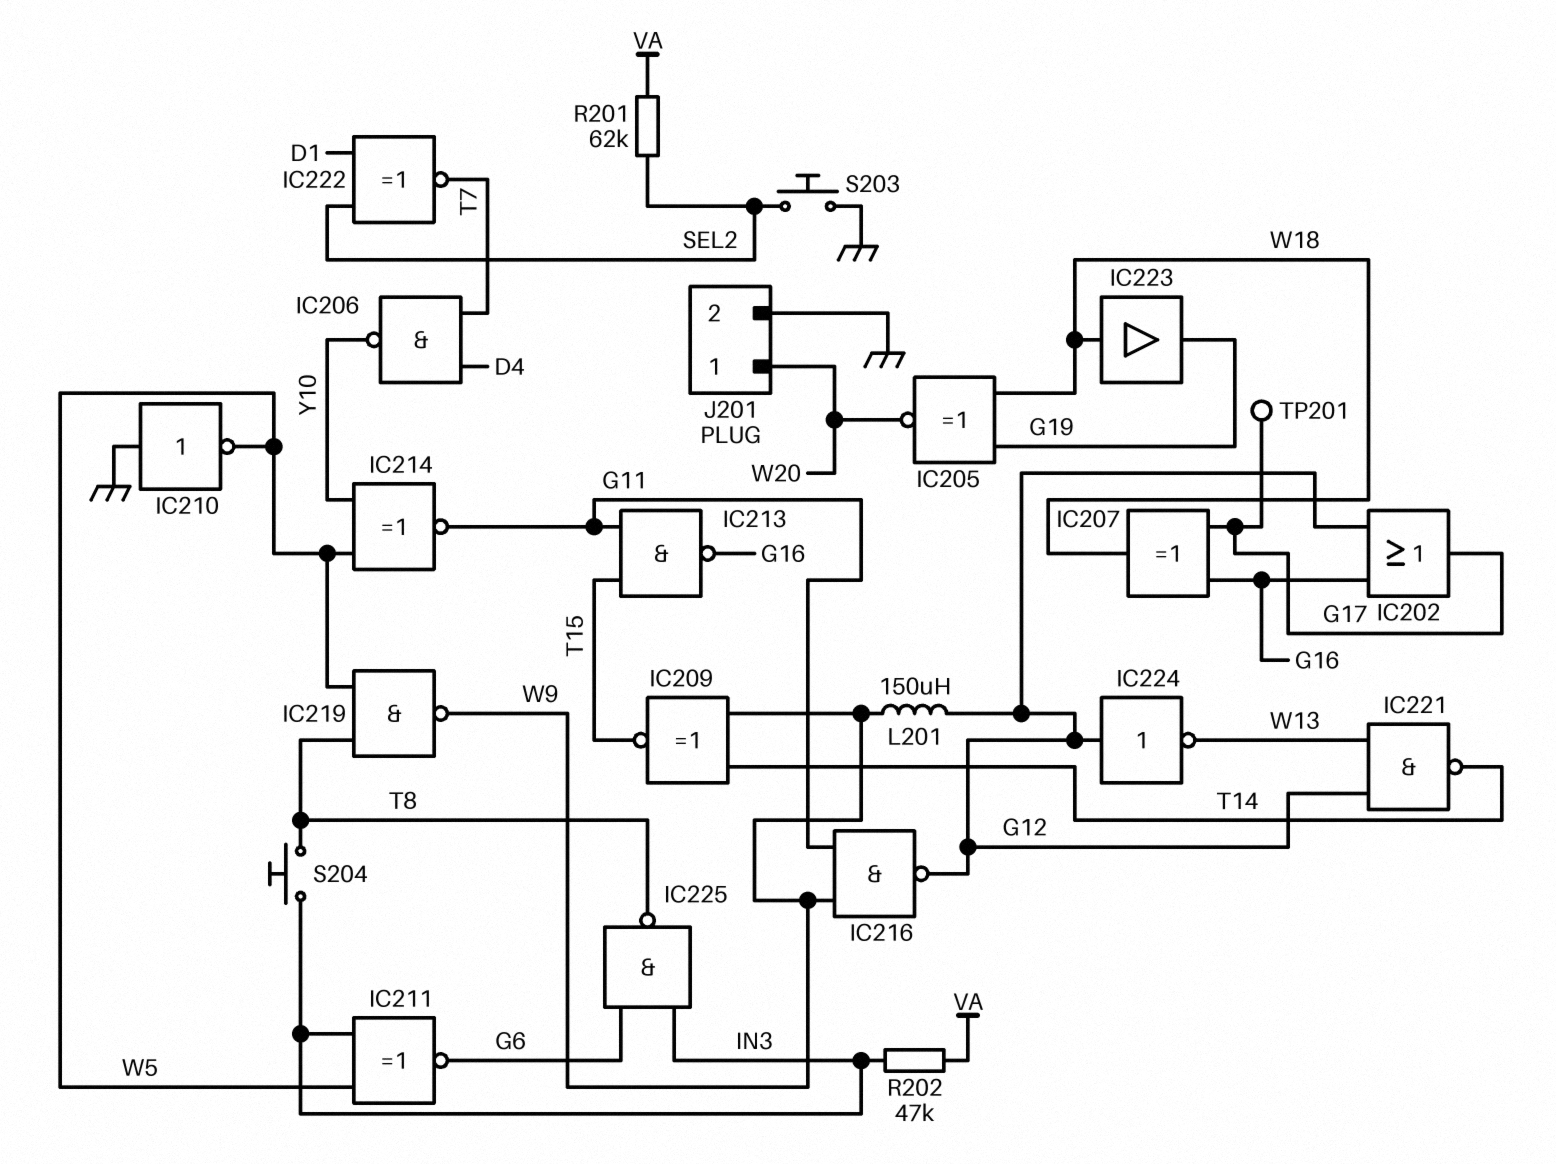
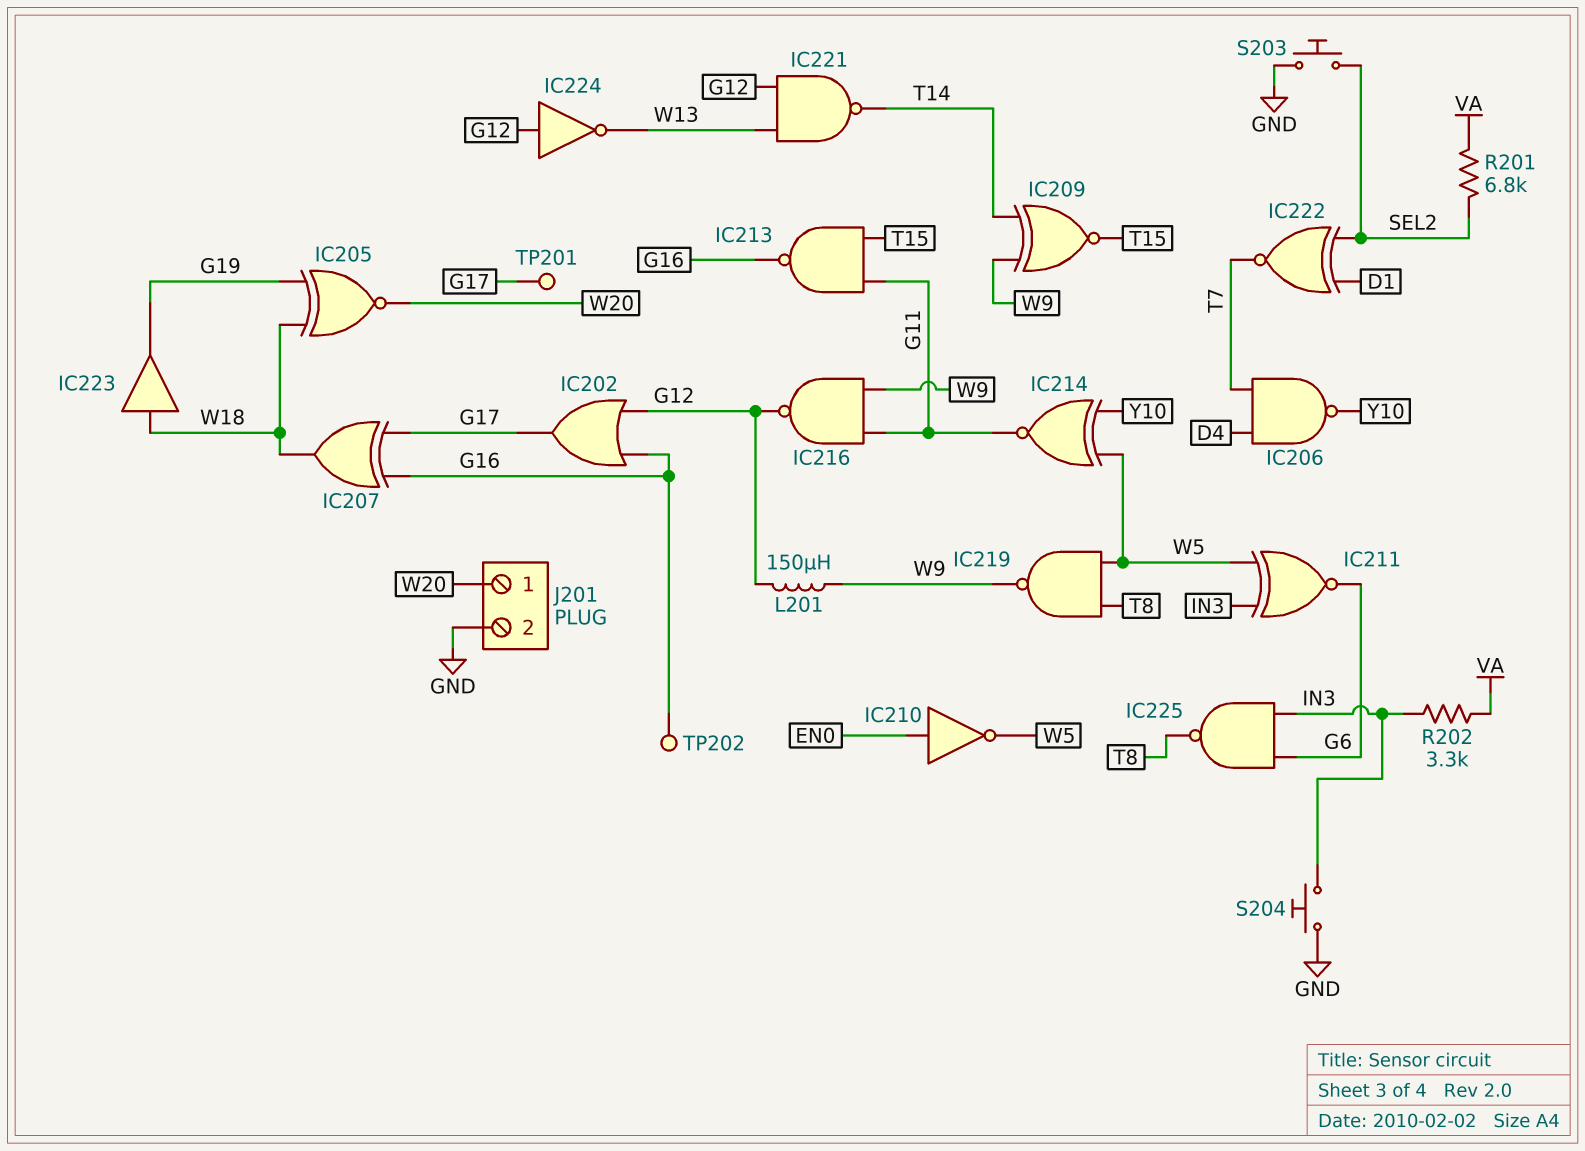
IC210: NOT (in GND, out W5) -> NOT (in EN0, out W5)
R201: 62k (SEL2, VA) -> 6.8k (SEL2, VA)
R202: 47k (IN3, VA) -> 3.3k (IN3, VA)
S204: button (IN3, T8) -> button (GND, IN3)
TP202: none -> test point (G16)

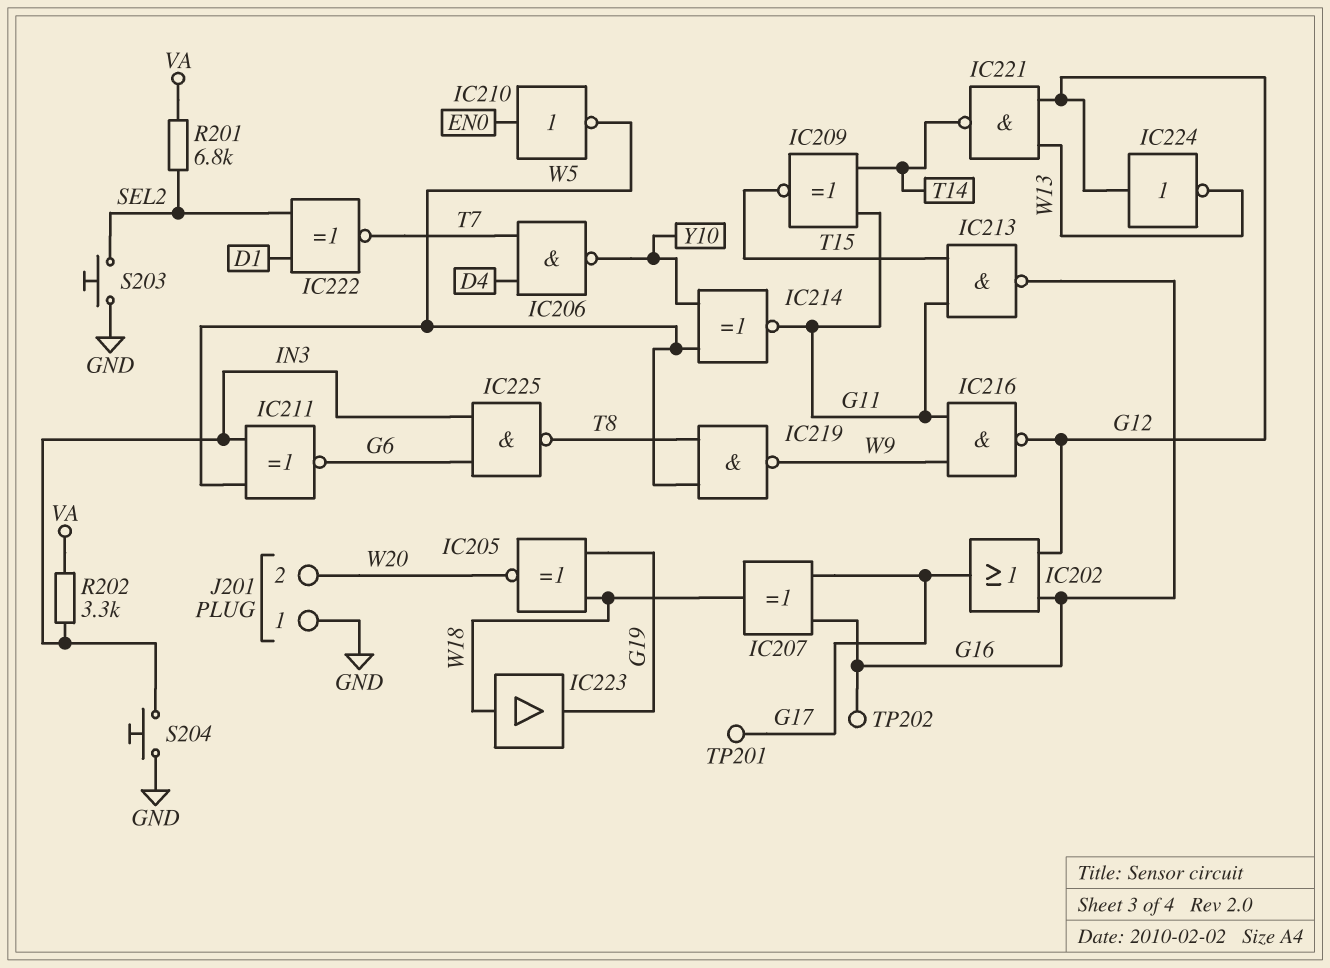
IC209: XNOR (in T14, in W9, out T15) -> XNOR (in G11, in T14, out T15)
J201 pin 1: W20 -> GND
J201 pin 2: GND -> W20
L201: 150uH (G12, W9) -> none

